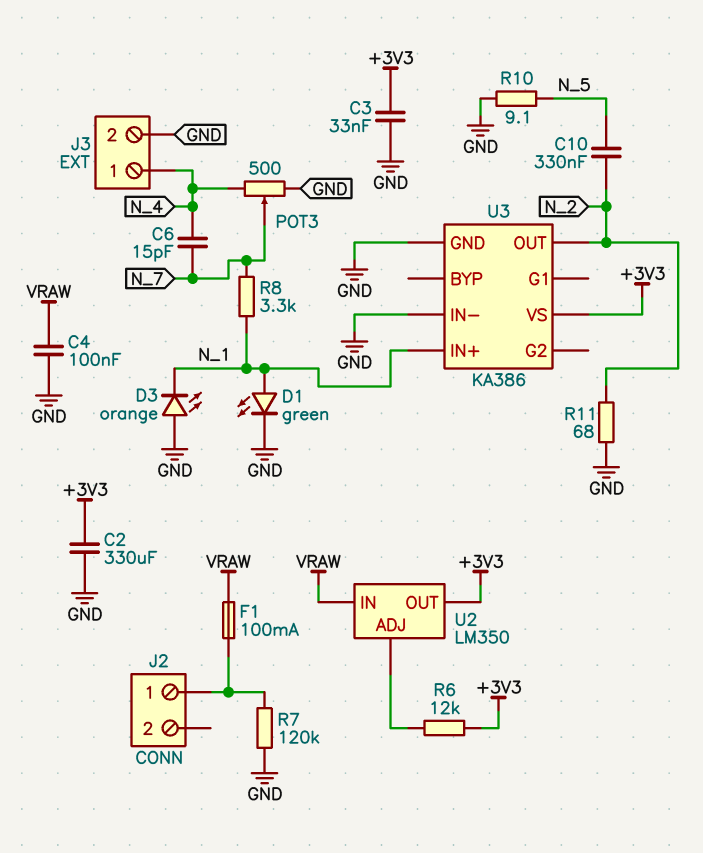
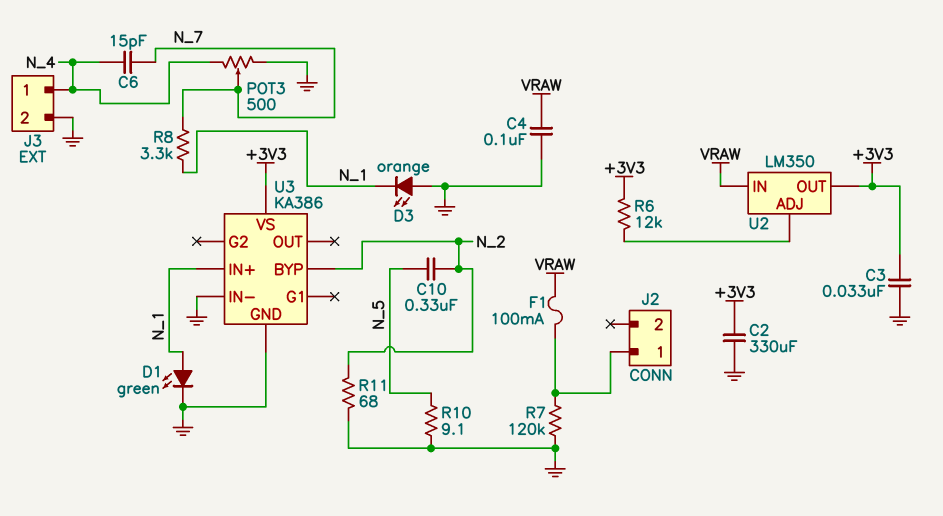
U3 pin BYP: none -> N_2
U3 pin OUT: N_2 -> none

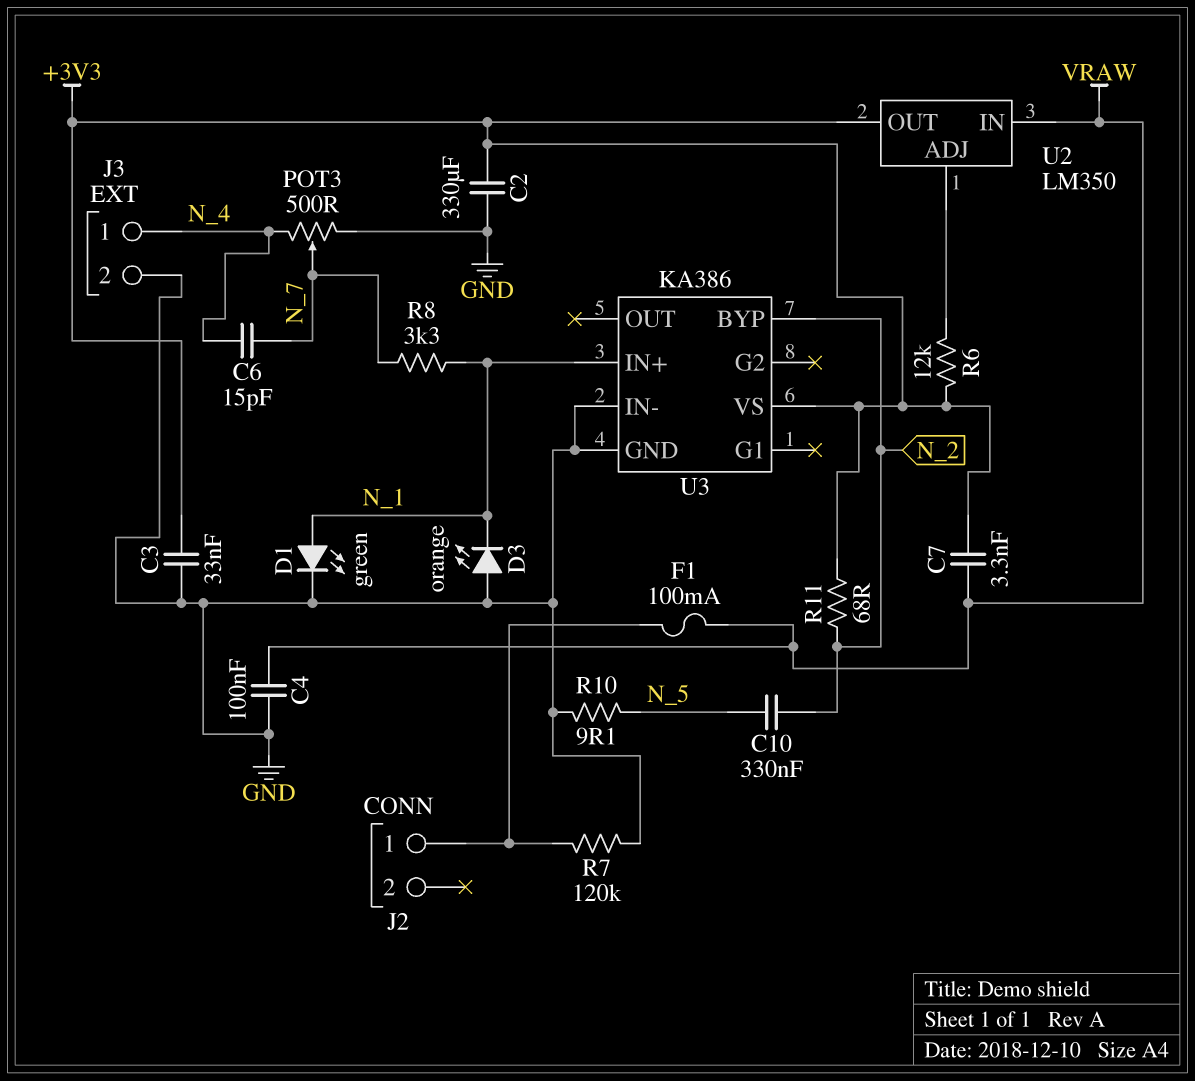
C7: none -> 3.3nF (+3V3, VRAW)
R11: 68 (GND, N_2) -> 68 (+3V3, N_2)

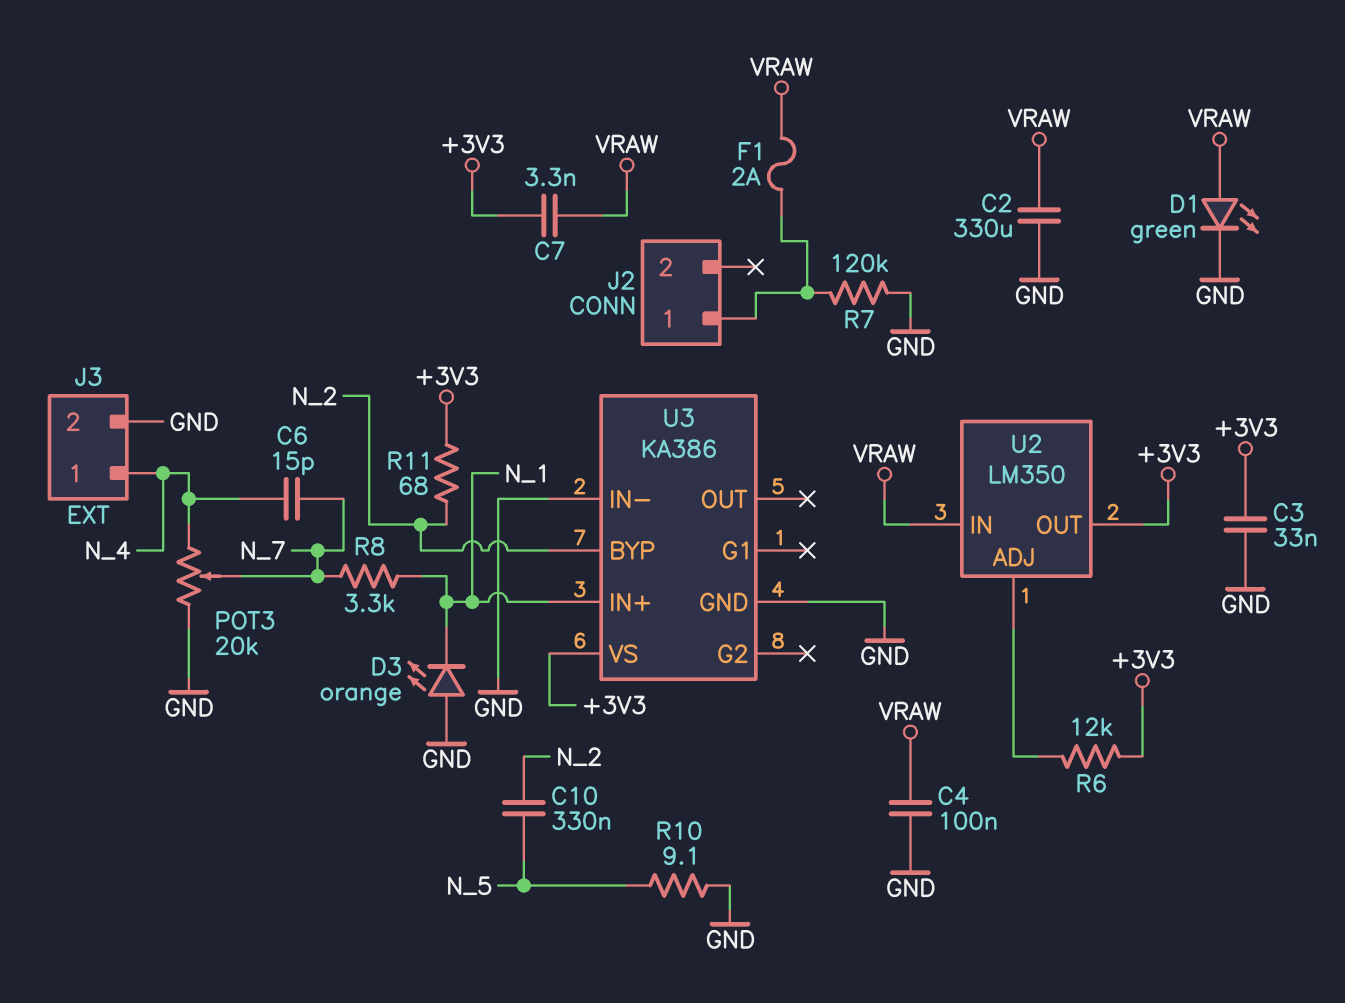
C2: 330uF (+3V3, GND) -> 330uF (GND, VRAW)
D1: LED green (A N_1, K GND) -> LED green (A VRAW, K GND)
F1: 100mA (J2/1, VRAW) -> 2A (J2/1, VRAW)
POT3: 500 (GND, N_4, wiper N_7) -> 20k (GND, N_4, wiper N_7)

